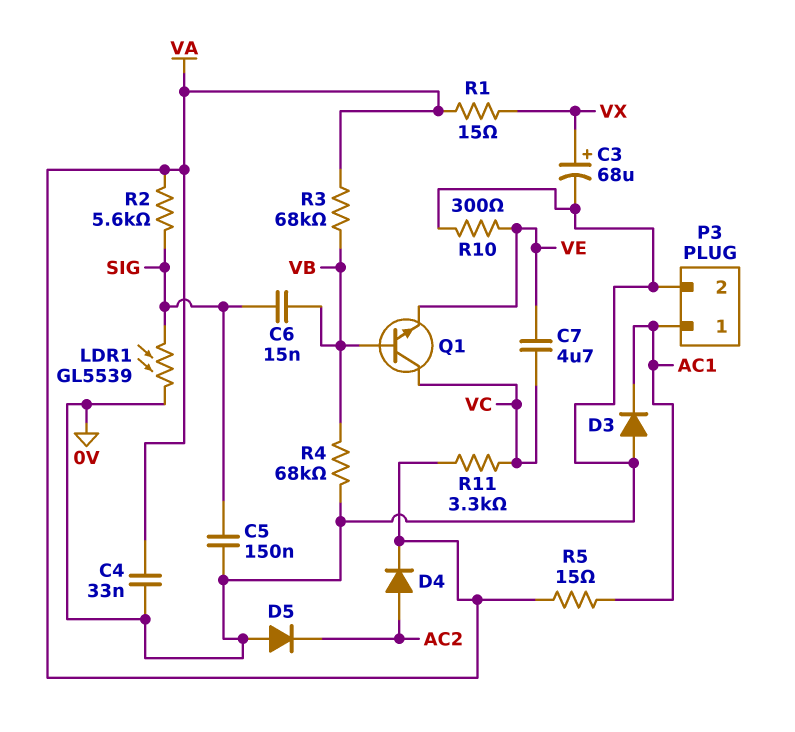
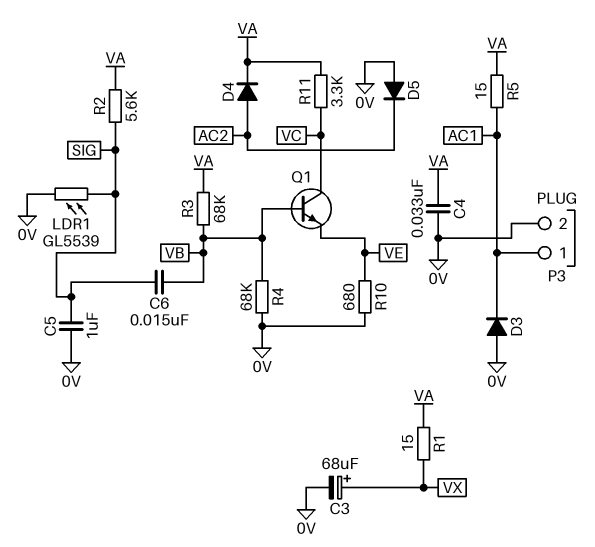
C5: 150nF (0V, SIG) -> 1uF (0V, SIG)
C7: 4.7uF (VC, VE) -> none
R10: 300 (0V, VE) -> 680 (0V, VE)

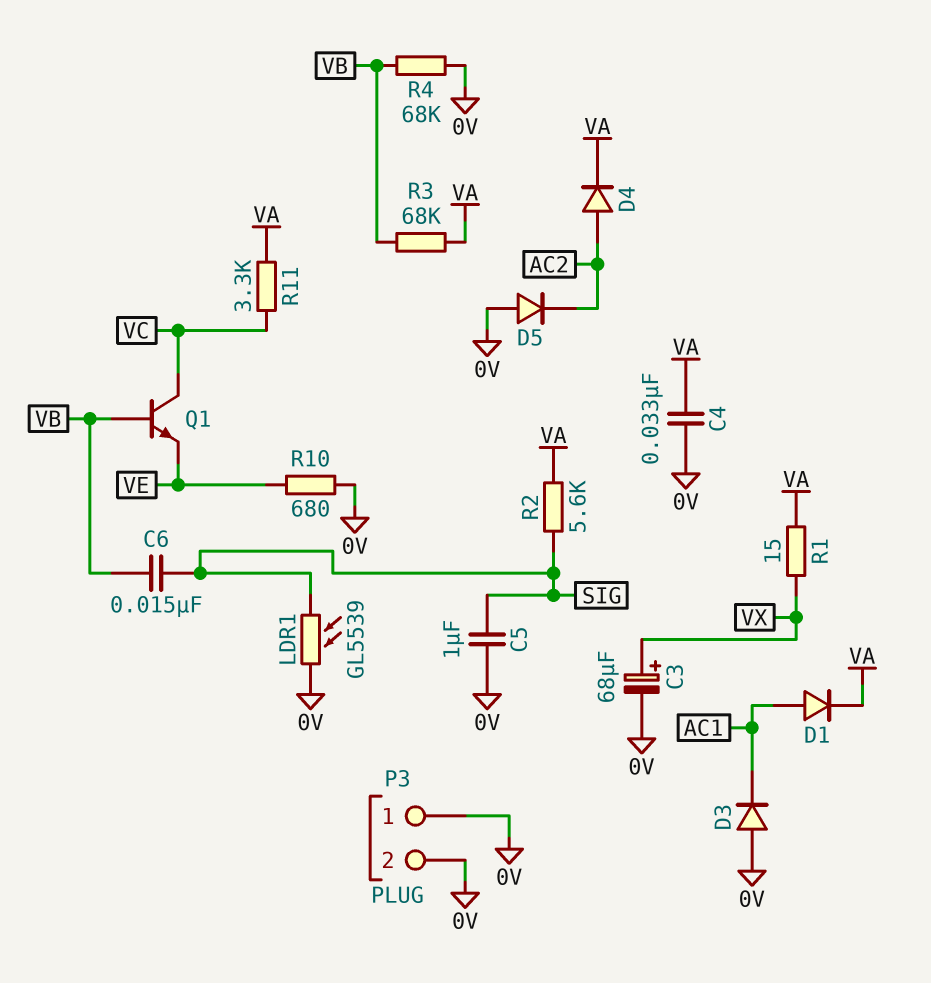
D1: none -> diode (A AC1, K VA)
P3 pin 1: AC1 -> 0V
R5: 15 (AC1, VA) -> none

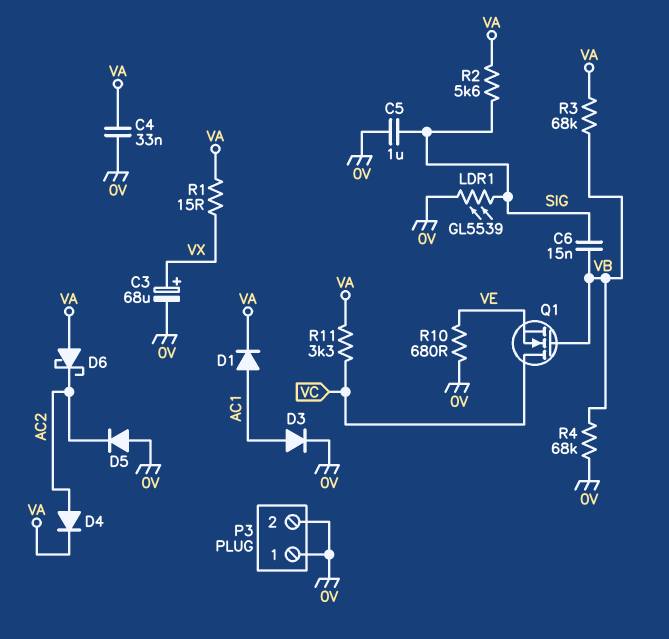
D3: diode (A 0V, K AC1) -> diode (A AC1, K 0V)
D6: none -> schottky (A VA, K AC2)
Q1: NPN (B VB, C VC, E VE) -> NMOS (G VB, D VC, S VE)

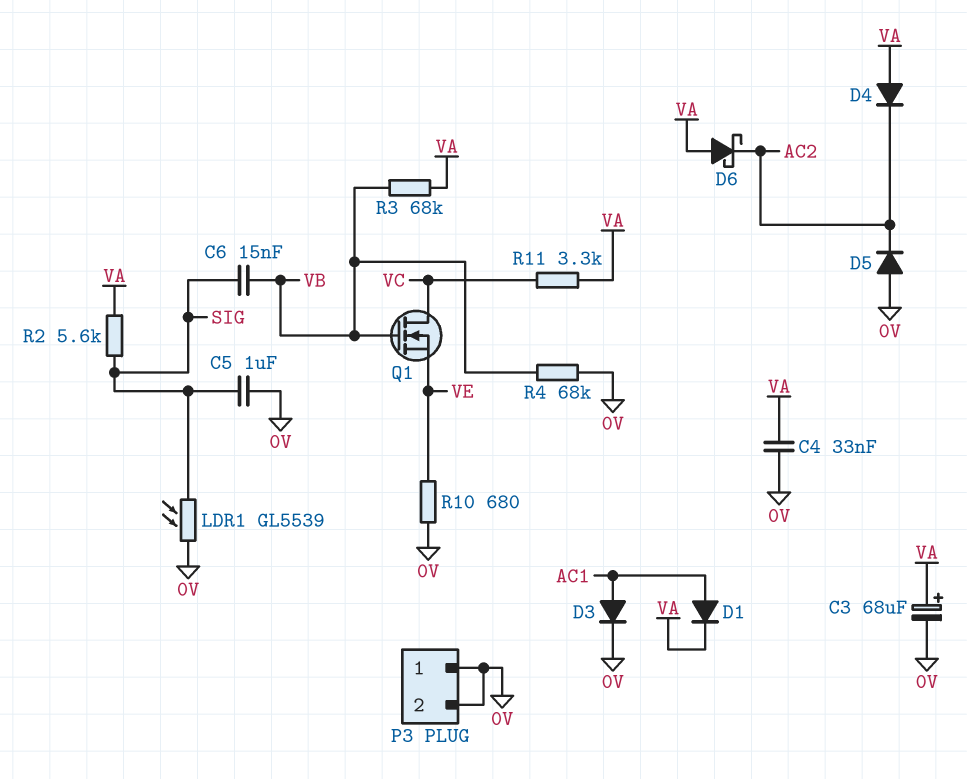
C3: 68uF (plus VX, minus 0V) -> 68uF (plus VA, minus 0V)
D4: diode (A AC2, K VA) -> diode (A VA, K AC2)
R1: 15 (VA, VX) -> none

